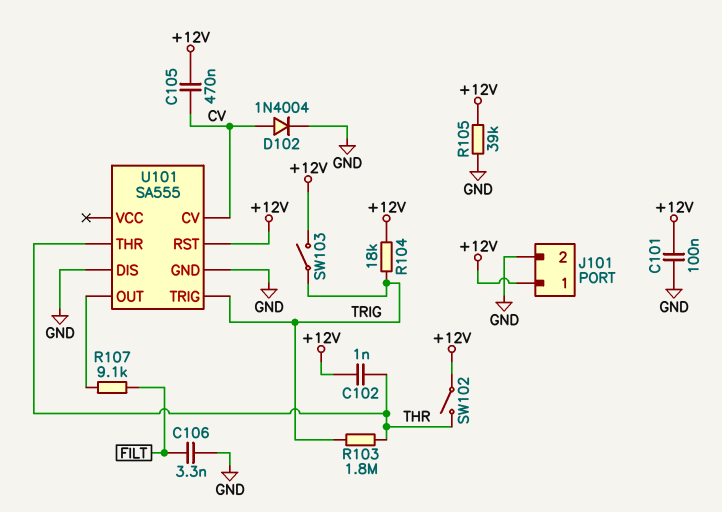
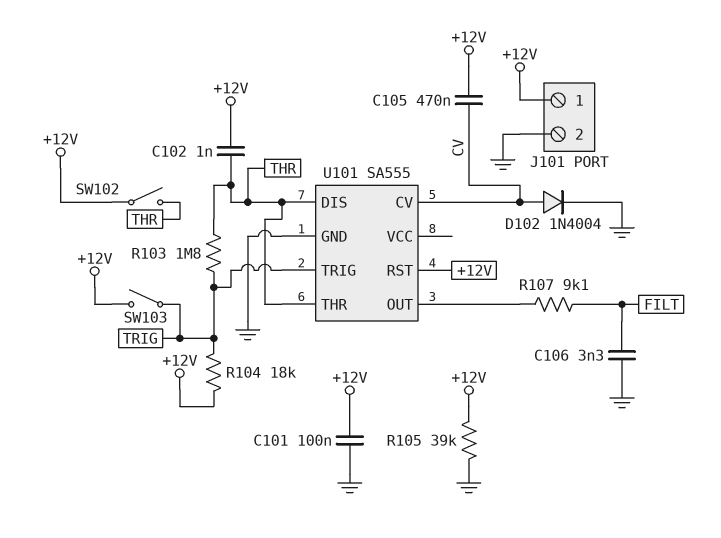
U101 pin DIS: GND -> THR

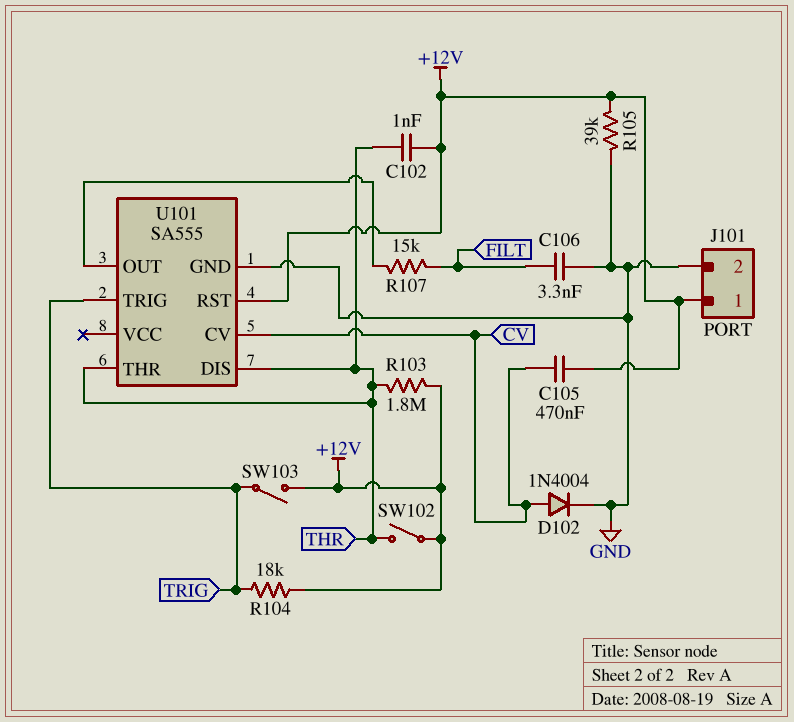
C101: 100nF (+12V, GND) -> none
R103: 1.8M (THR, TRIG) -> 1.8M (+12V, THR)
R107: 9.1k (FILT, U101/OUT) -> 15k (FILT, U101/OUT)

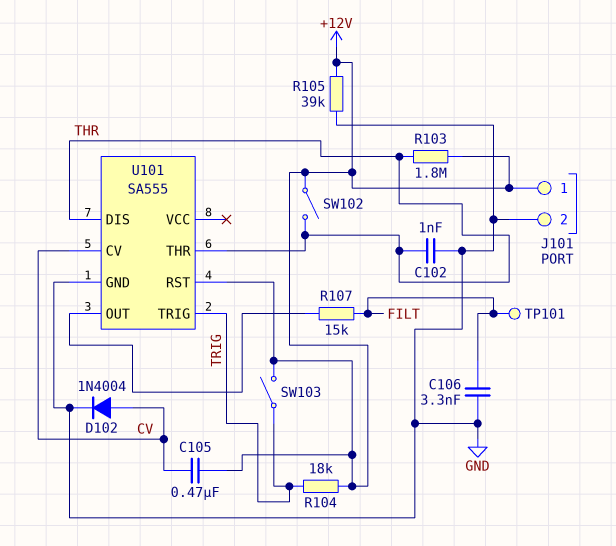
C102: 1nF (+12V, THR) -> 1nF (GND, THR)
TP101: none -> test point (FILT)

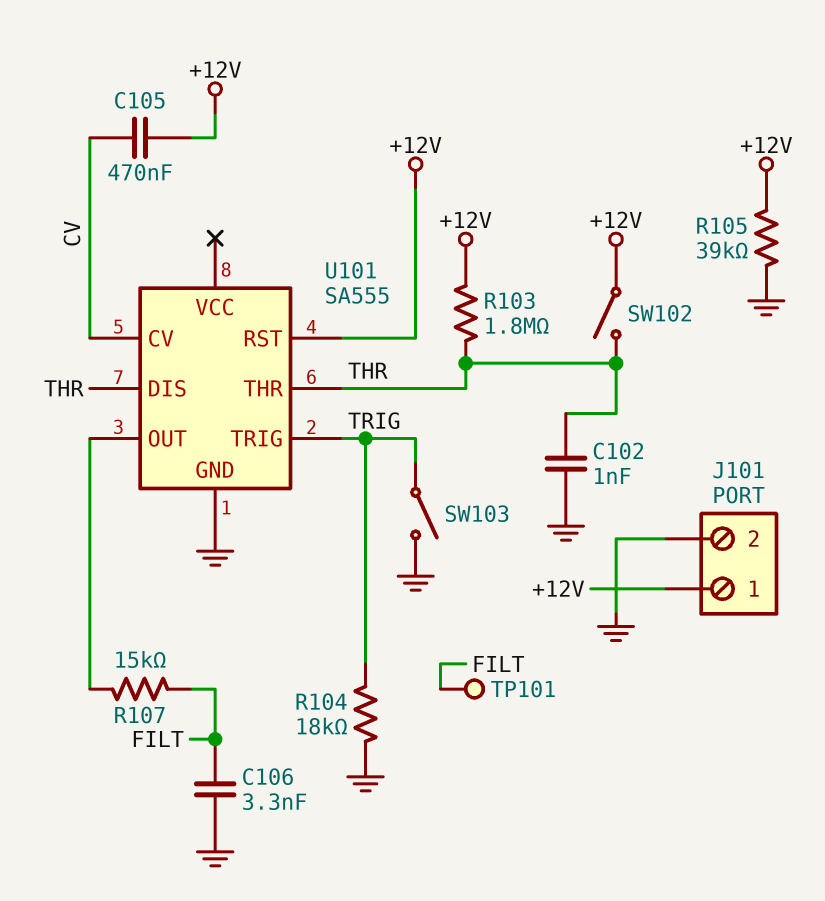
D102: diode 1N4004 (A CV, K GND) -> none
R104: 18k (+12V, TRIG) -> 18k (GND, TRIG)
SW103: switch (+12V, TRIG) -> switch (GND, TRIG)

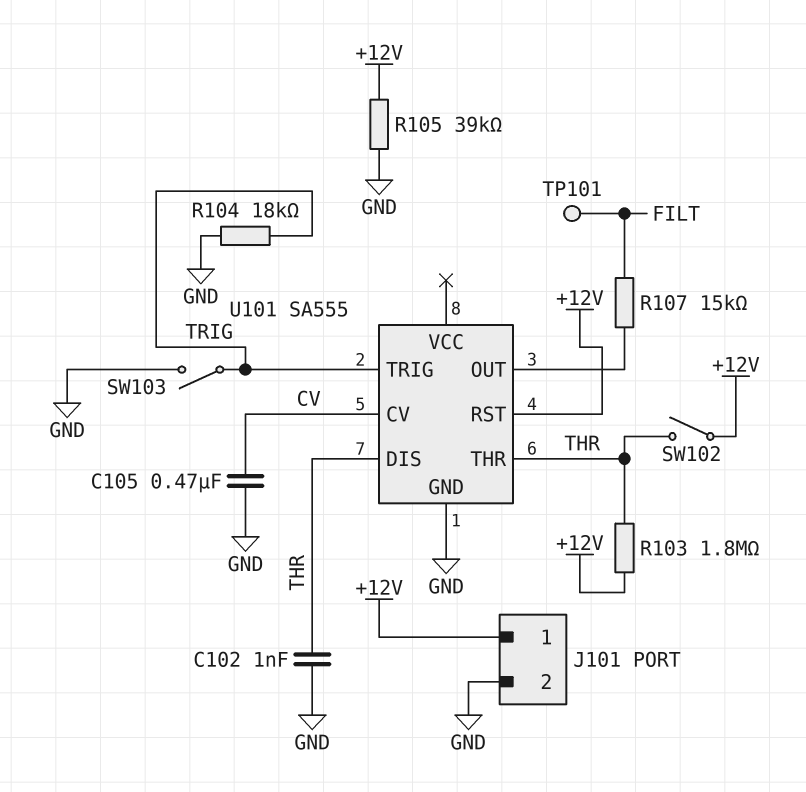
C105: 470nF (+12V, CV) -> 470nF (CV, GND)
C106: 3.3nF (FILT, GND) -> none

